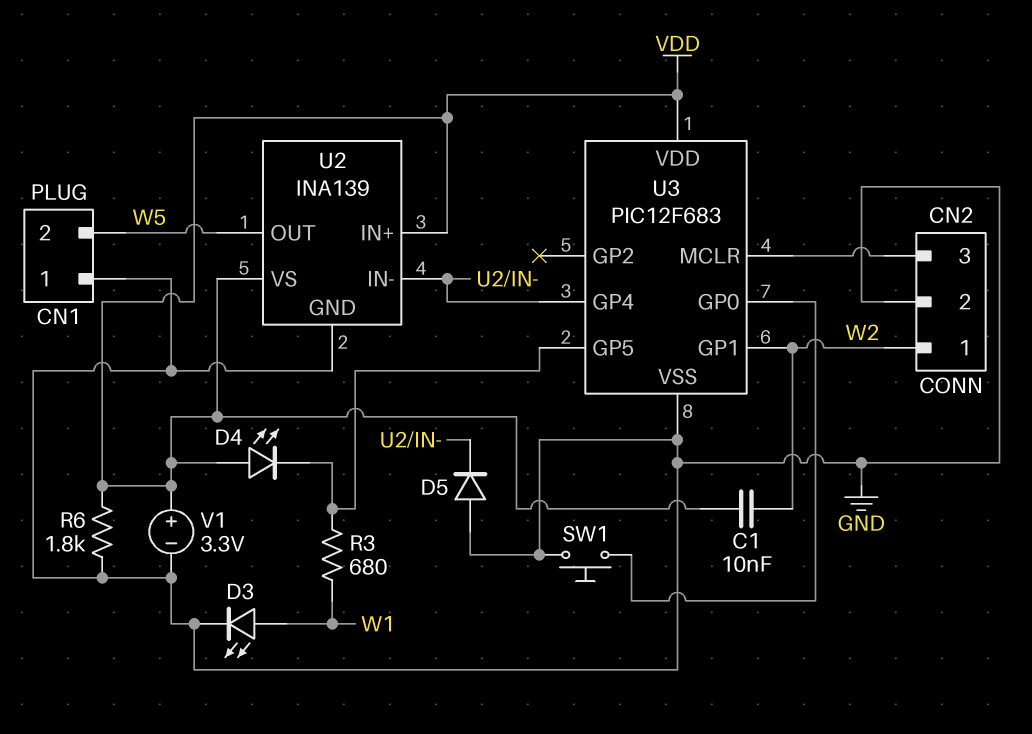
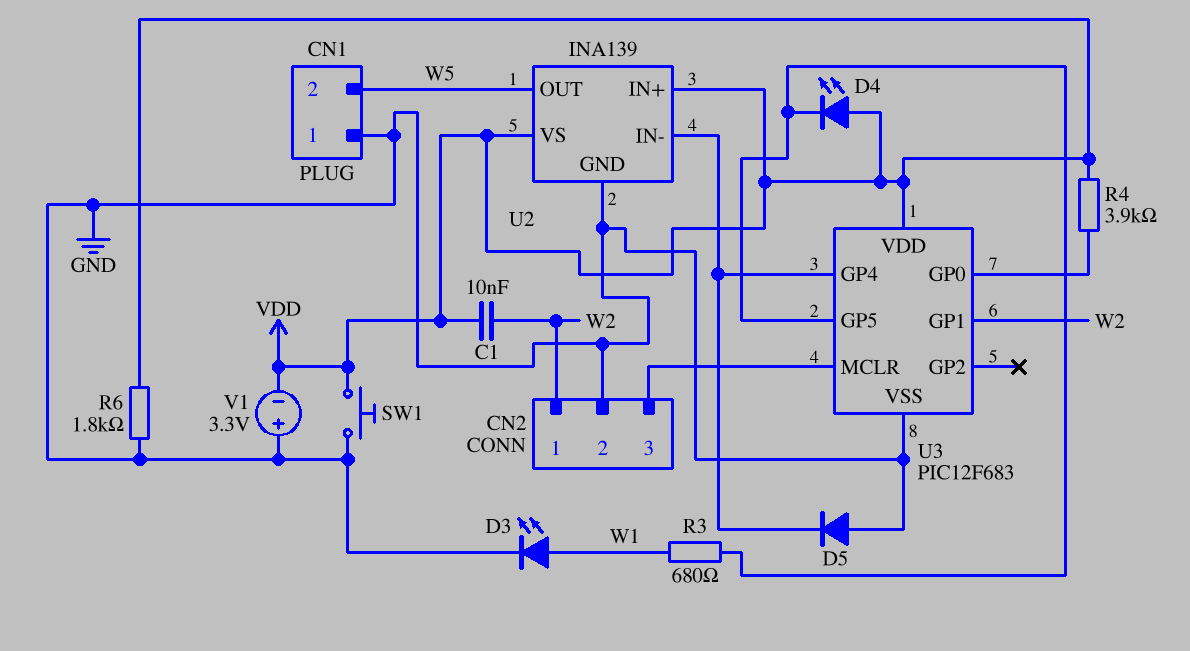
R4: none -> 3.9k (U3/GP0, VDD)
SW1: button (GND, U3/GP0) -> button (GND, VDD)
V1: 3.3V (plus VDD, minus GND) -> 3.3V (plus GND, minus VDD)

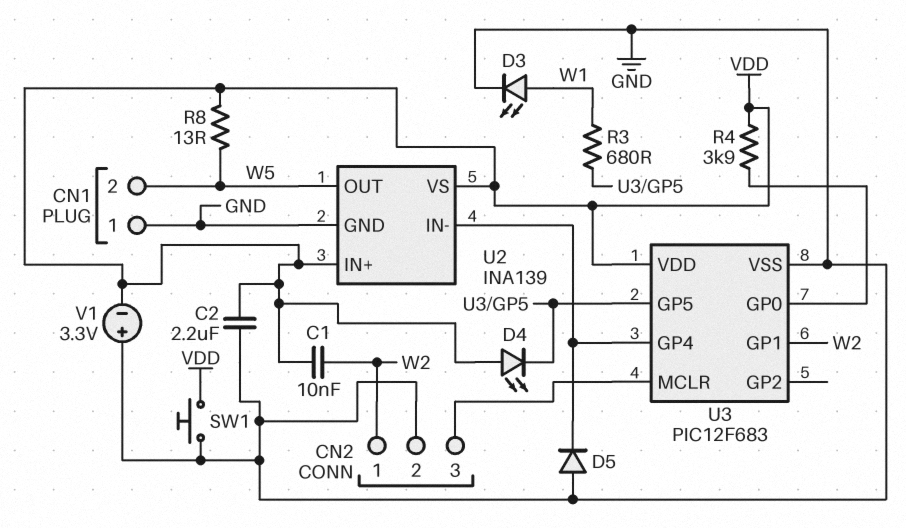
C2: none -> 2.2uF (GND, VDD)
R6: 1.8k (GND, VDD) -> none
R8: none -> 13 (VDD, W5)

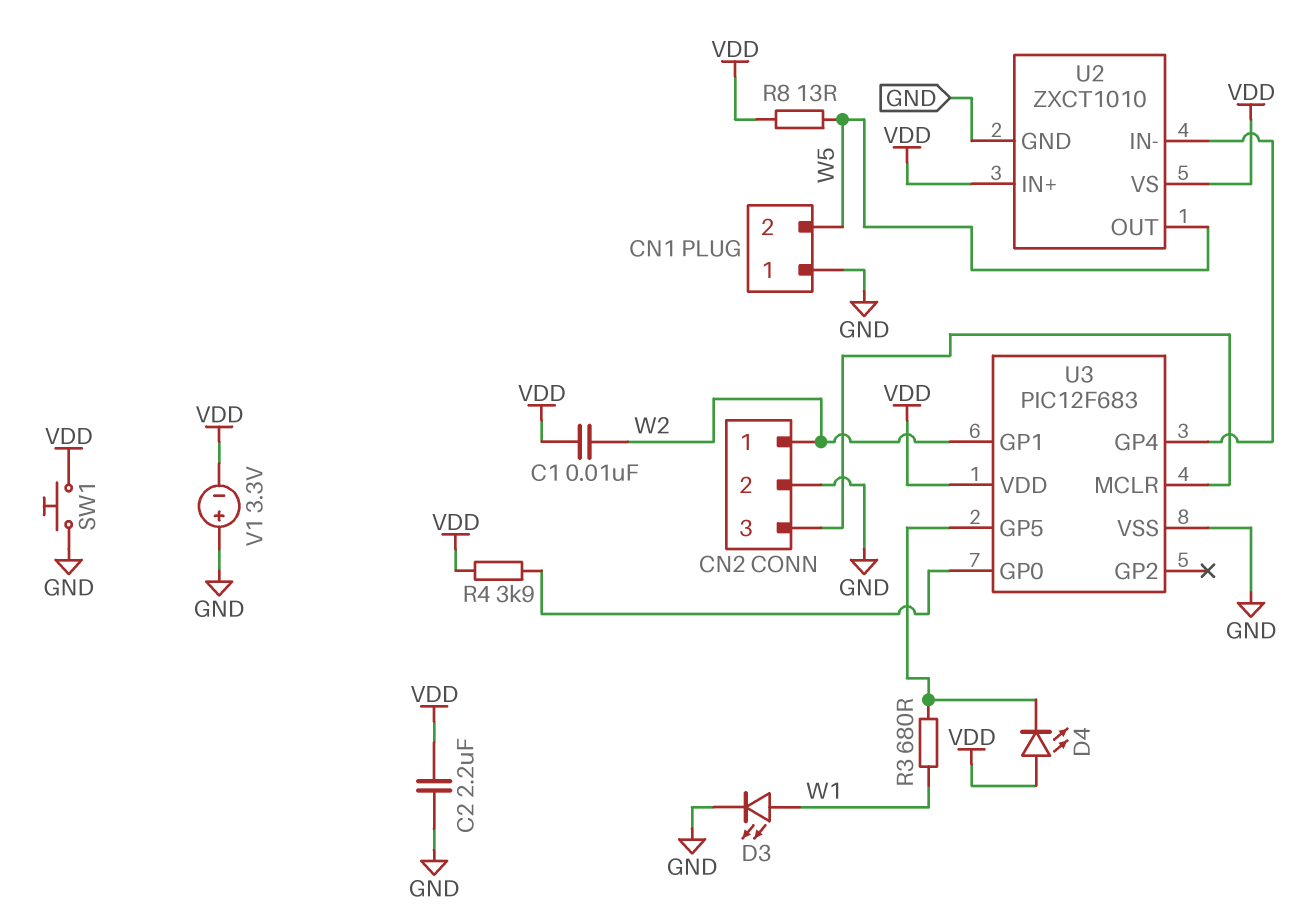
D5: diode (A GND, K U2/IN-) -> none
U2: INA139 -> ZXCT1010

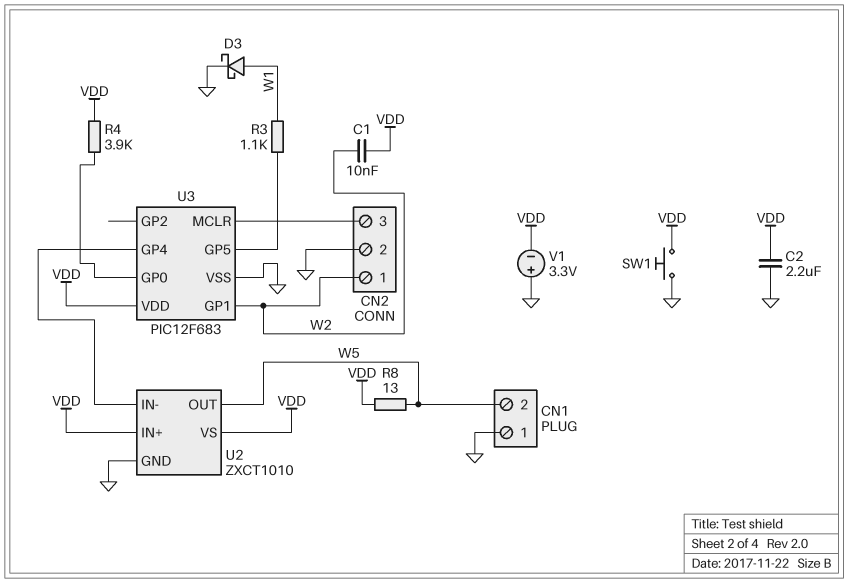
D3: LED (A W1, K GND) -> schottky (A W1, K GND)
D4: LED (A VDD, K U3/GP5) -> none
R3: 680 (U3/GP5, W1) -> 1.1k (U3/GP5, W1)

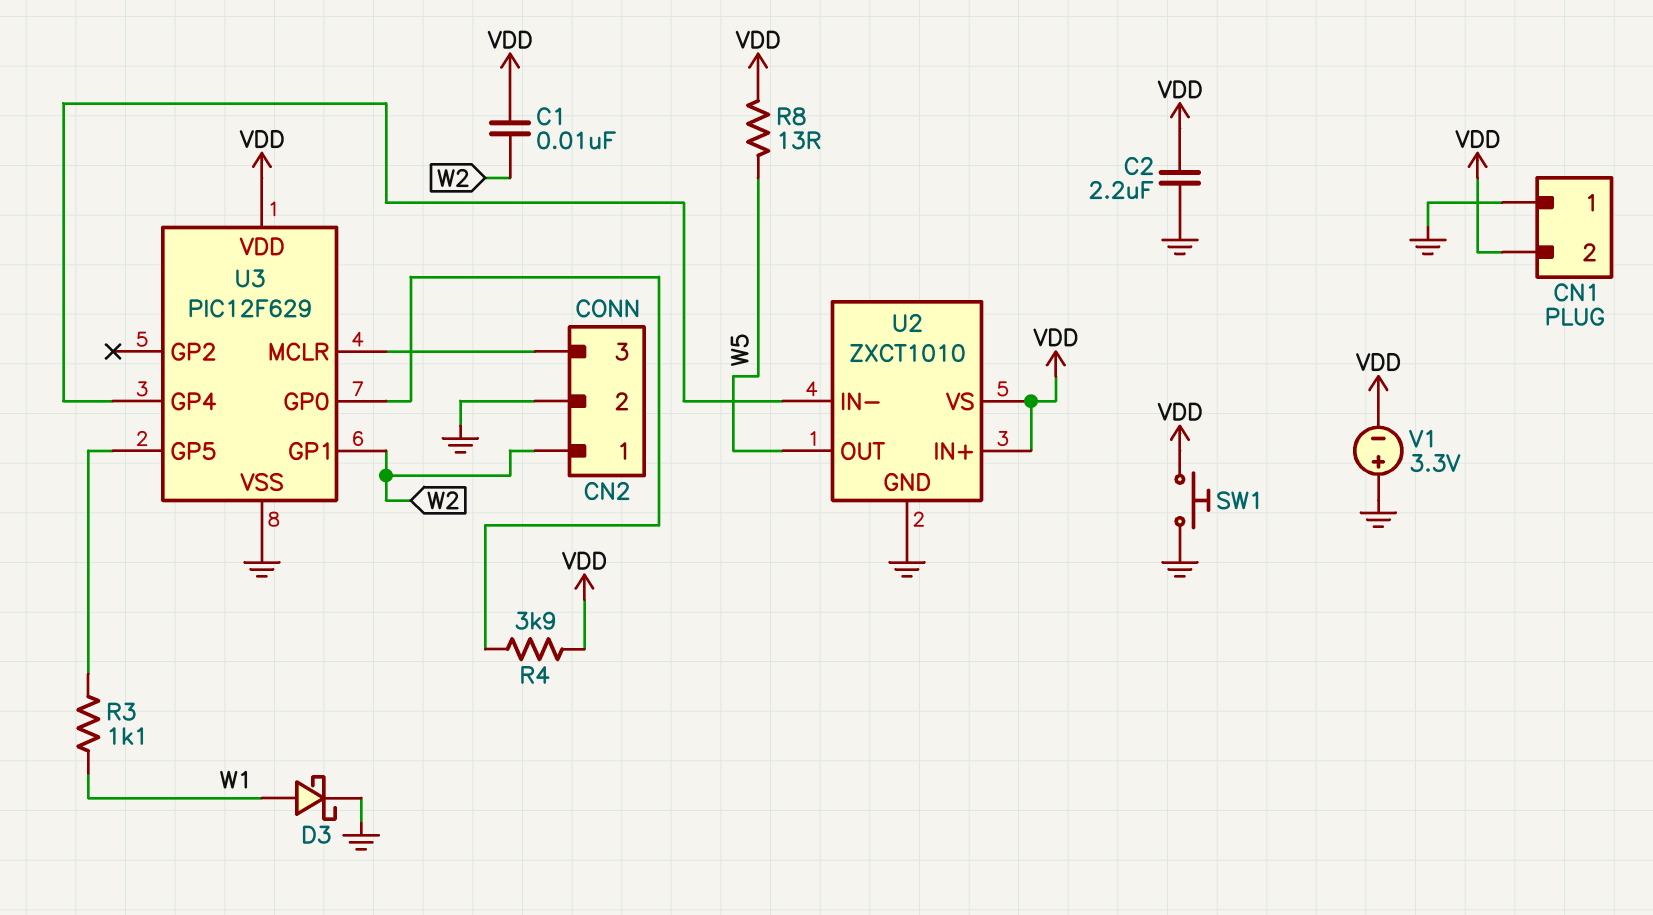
CN1 pin 2: W5 -> VDD
U3: PIC12F683 -> PIC12F629

